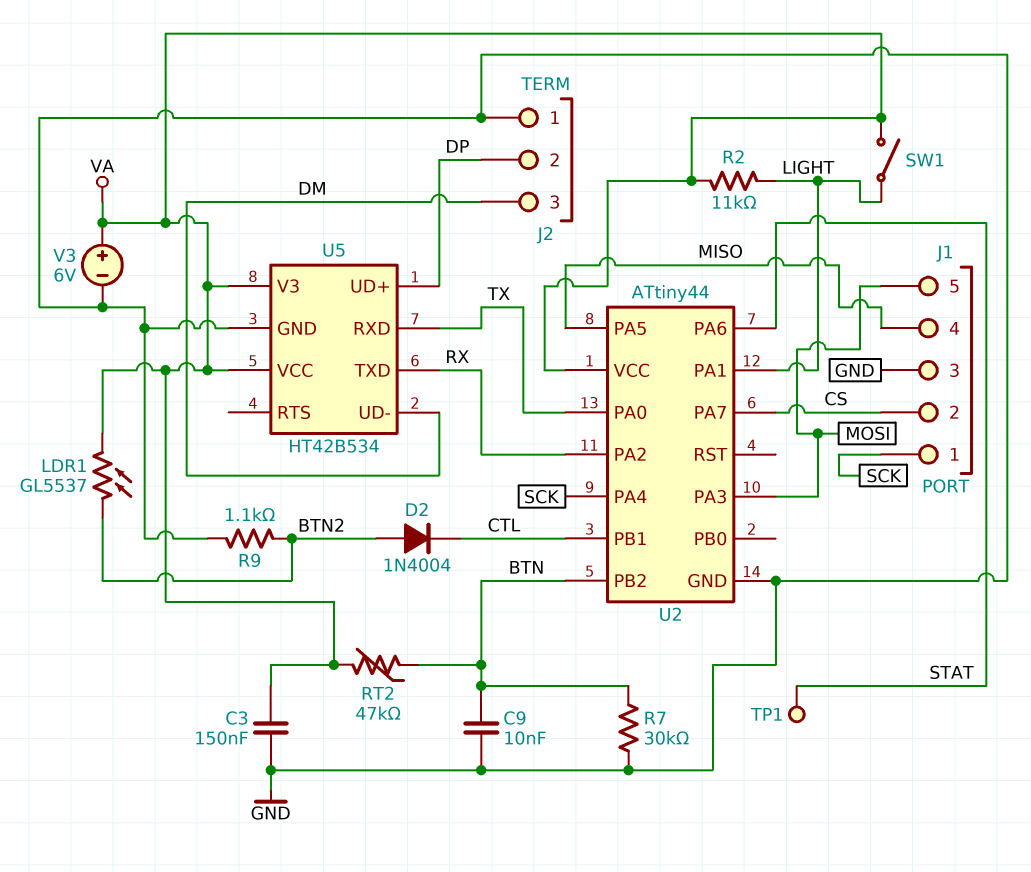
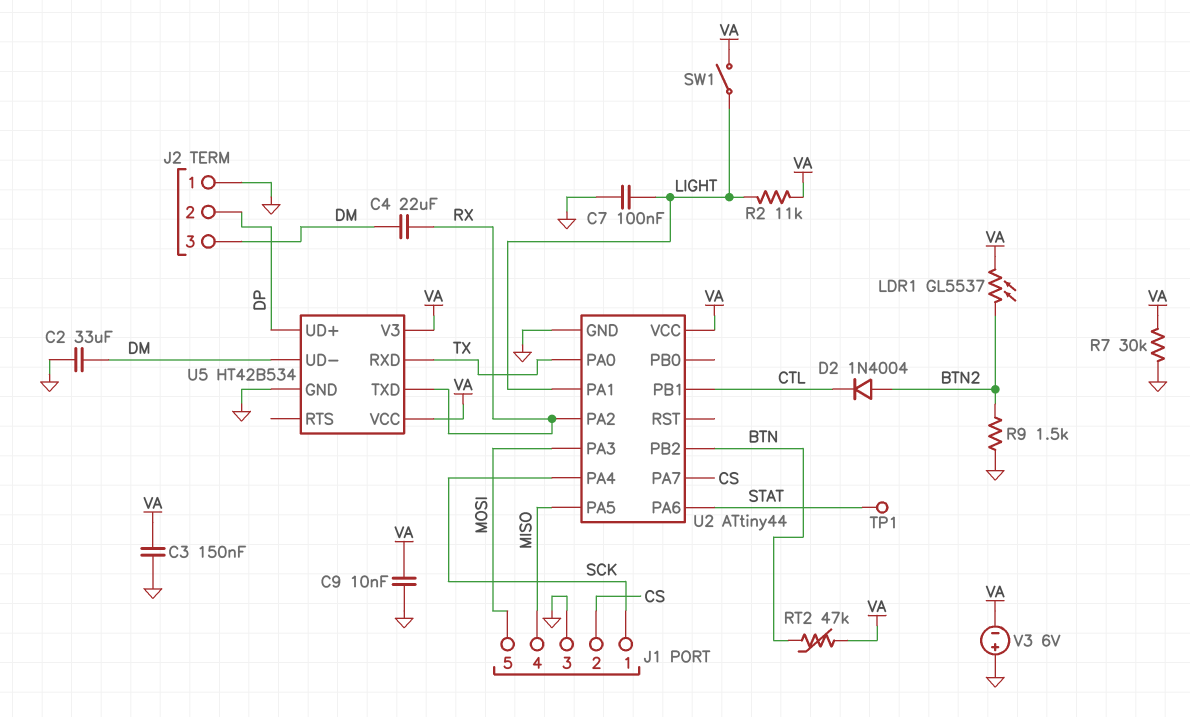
C2: none -> 33uF (DM, GND)
C4: none -> 22uF (DM, RX)
C7: none -> 100nF (GND, LIGHT)
C9: 10nF (BTN, GND) -> 10nF (GND, VA)
R7: 30k (BTN, GND) -> 30k (GND, VA)
R9: 1.1k (BTN2, GND) -> 1.5k (BTN2, GND)
V3: 6V (plus VA, minus GND) -> 6V (plus GND, minus VA)

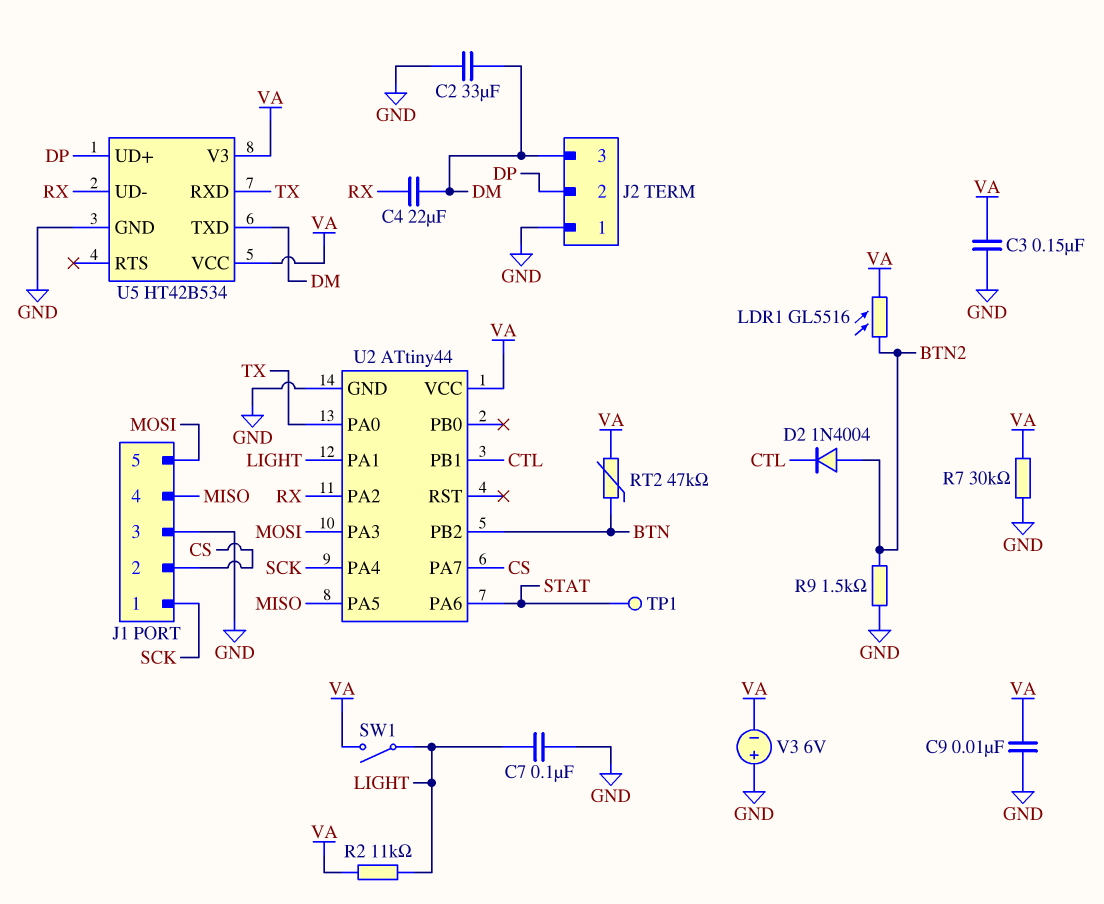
LDR1: GL5537 (BTN2, VA) -> GL5516 (BTN2, VA)
U5 pin TXD: RX -> DM
U5 pin UD-: DM -> RX

